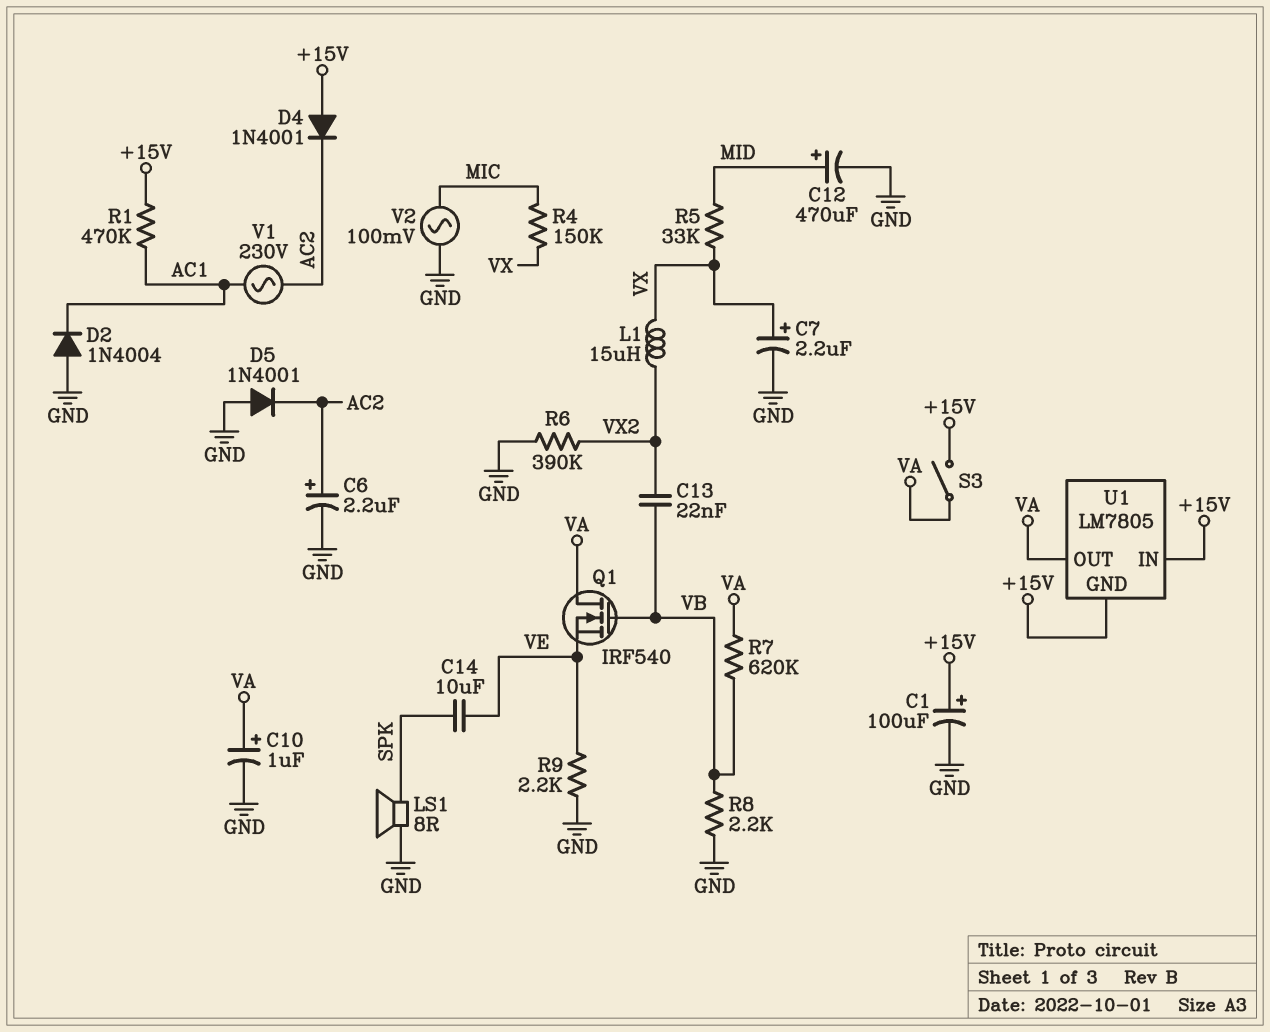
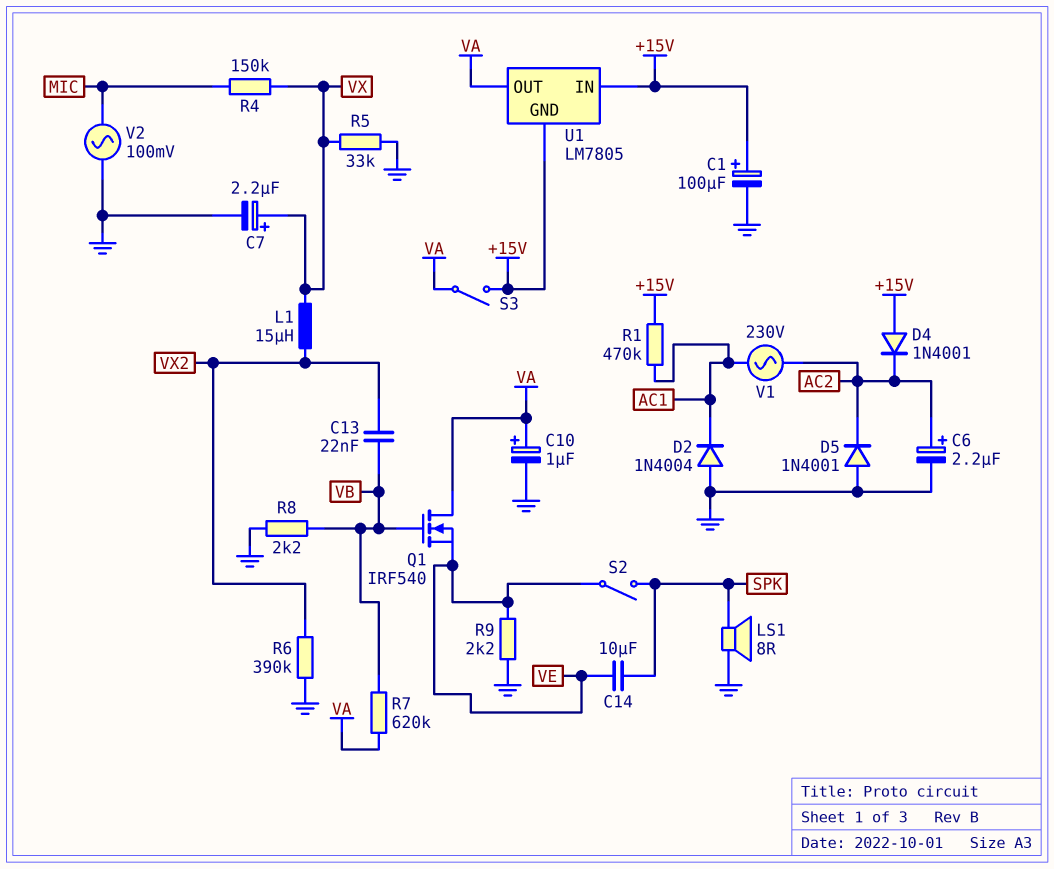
C12: 470uF (plus MID, minus GND) -> none
R5: 33k (MID, VX) -> 33k (GND, VX)
S2: none -> switch (SPK, VE)

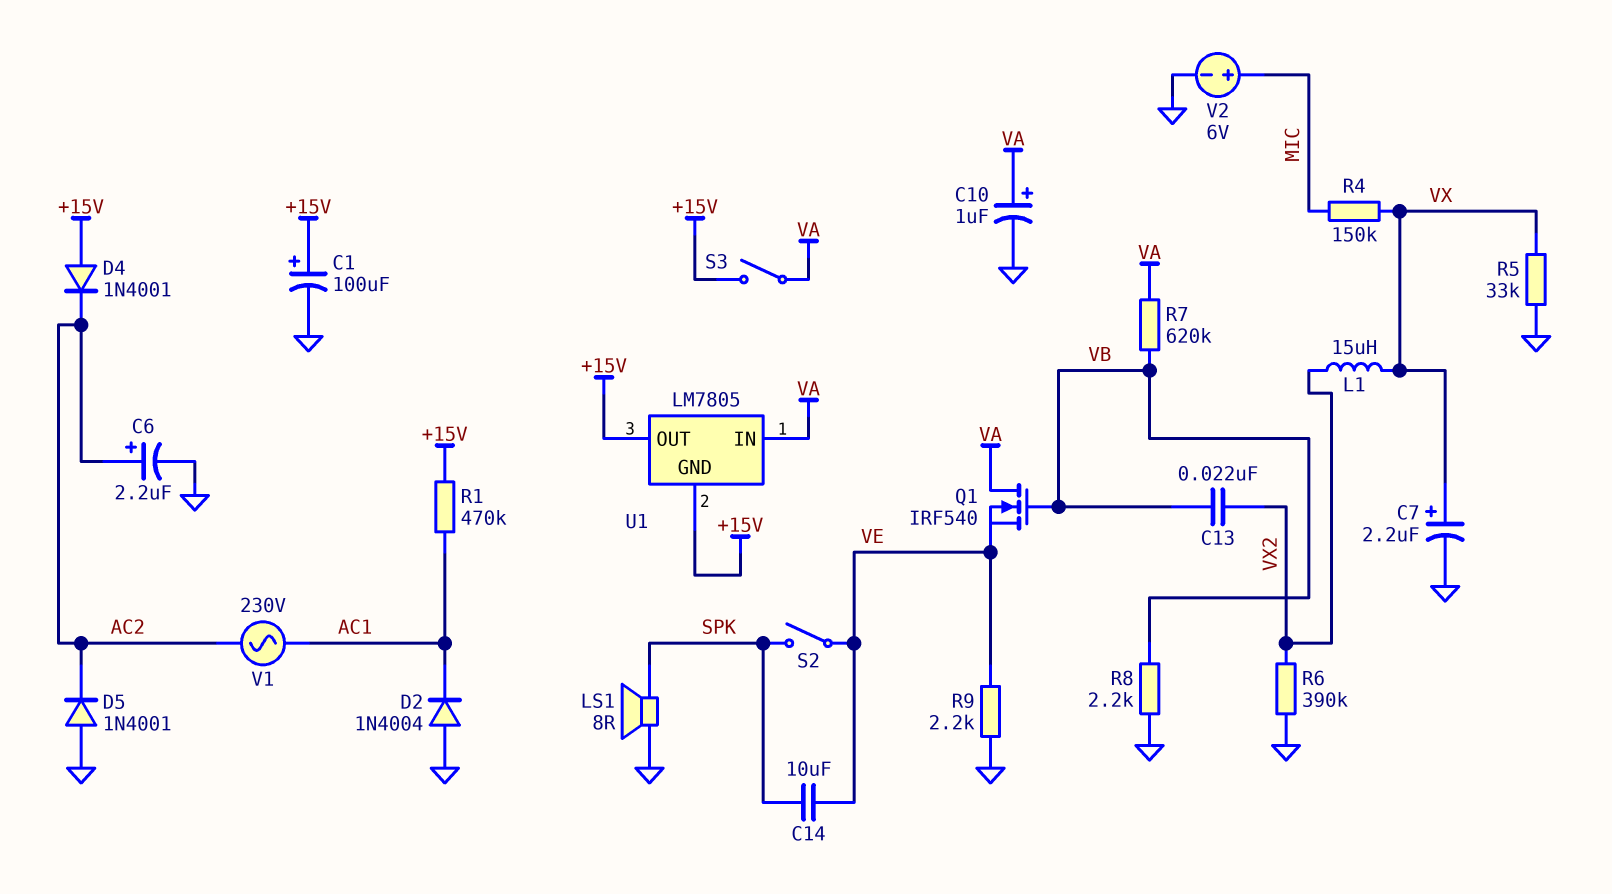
U1 pin IN: +15V -> VA
U1 pin OUT: VA -> +15V
V2: AC 100mV (GND, MIC) -> 6V (plus MIC, minus GND)

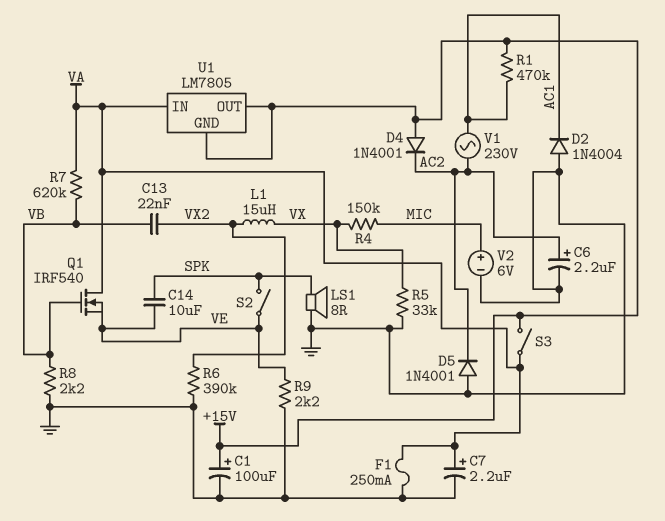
C7: 2.2uF (plus VX, minus GND) -> 2.2uF (plus VA, minus GND)
C10: 1uF (plus VA, minus GND) -> none
F1: none -> 250mA (GND, VA)

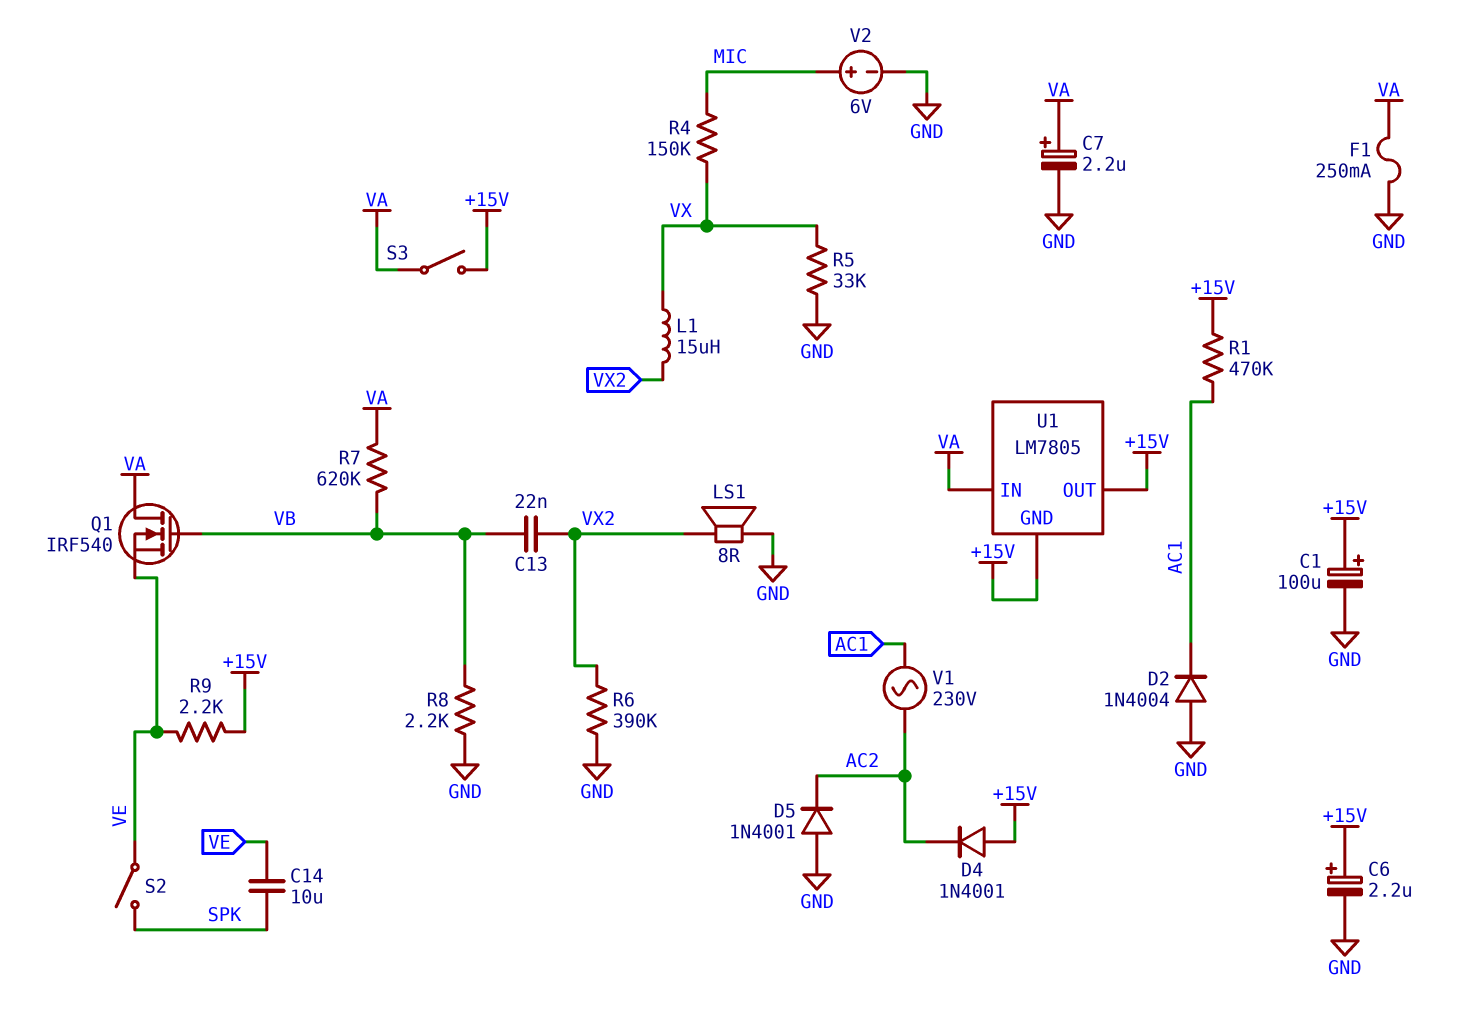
C6: 2.2uF (plus AC2, minus GND) -> 2.2uF (plus +15V, minus GND)
LS1: speaker 8R (GND, SPK) -> speaker 8R (GND, VX2)
R9: 2.2k (GND, VE) -> 2.2k (+15V, VE)

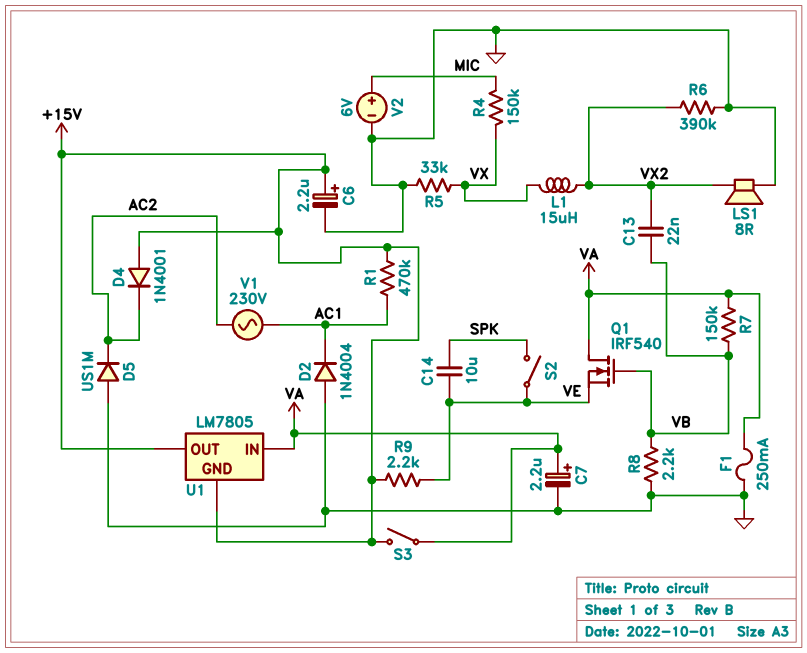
C1: 100uF (plus +15V, minus GND) -> none
D5: diode 1N4001 (A GND, K AC2) -> diode US1M (A GND, K AC2)
R7: 620k (VA, VB) -> 150k (VA, VB)

